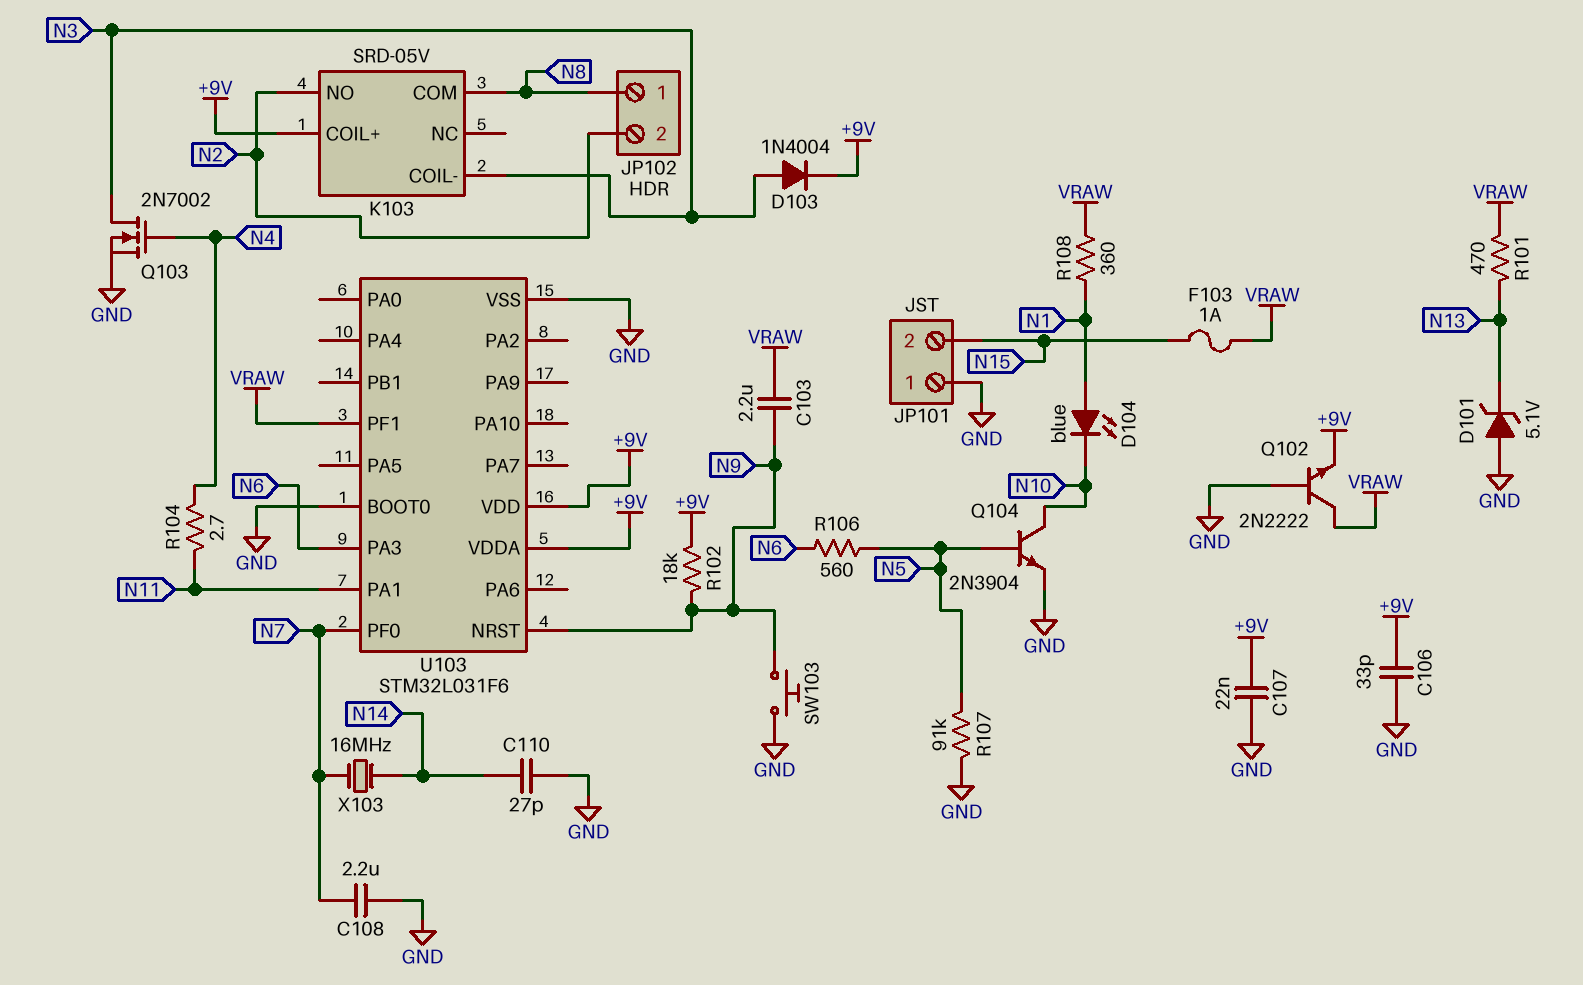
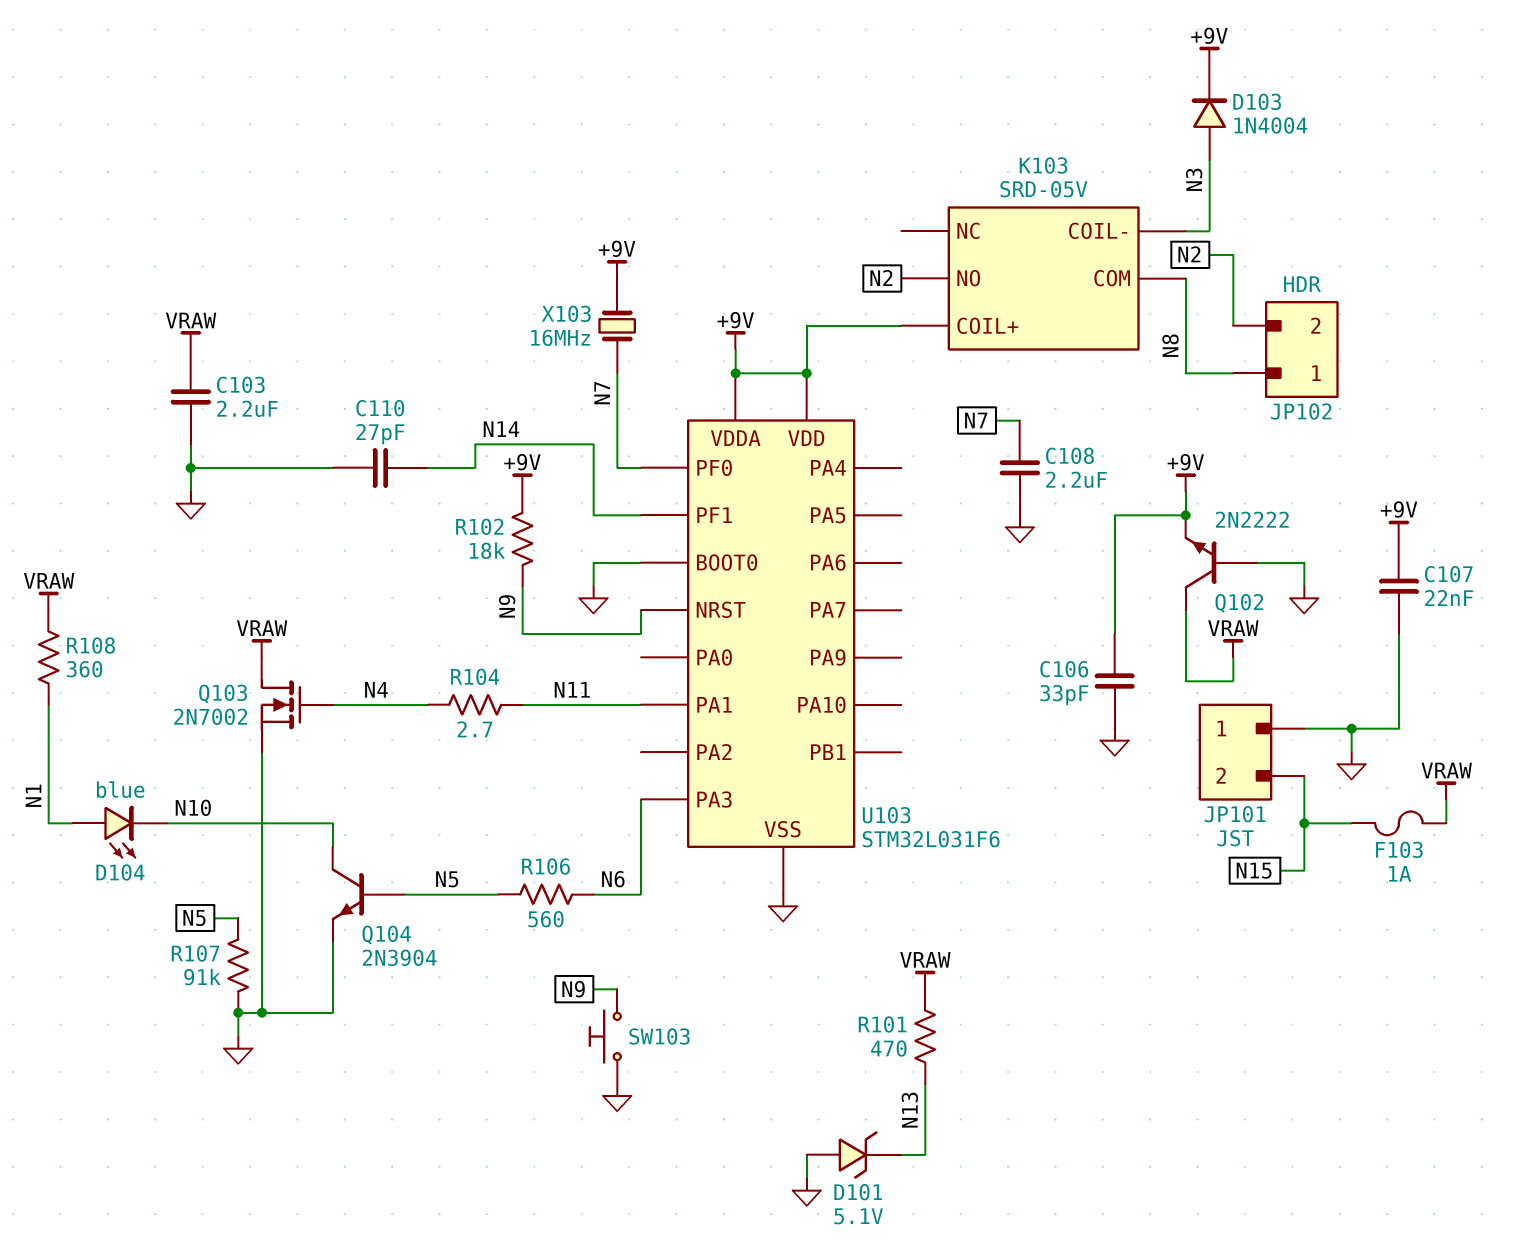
C103: 2.2uF (N9, VRAW) -> 2.2uF (GND, VRAW)
Q103: NMOS 2N7002 (G N4, D N3, S GND) -> NMOS 2N7002 (G N4, D VRAW, S GND)
U103 pin PF1: VRAW -> N14
X103: 16MHz (N7, N14) -> 16MHz (+9V, N7)

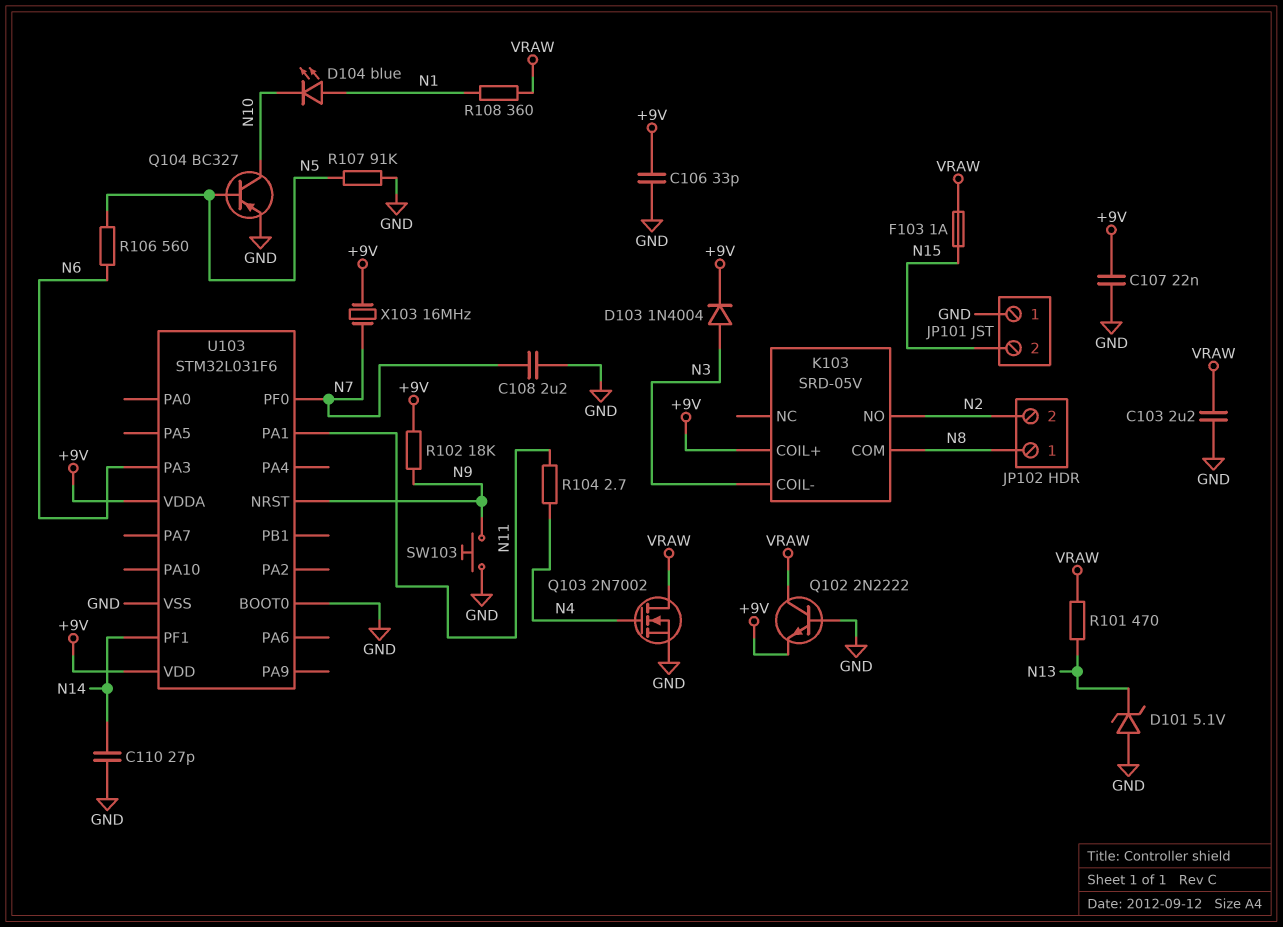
Q104: NPN 2N3904 (B N5, C N10, E GND) -> PNP BC327 (B N5, C N10, E GND)

